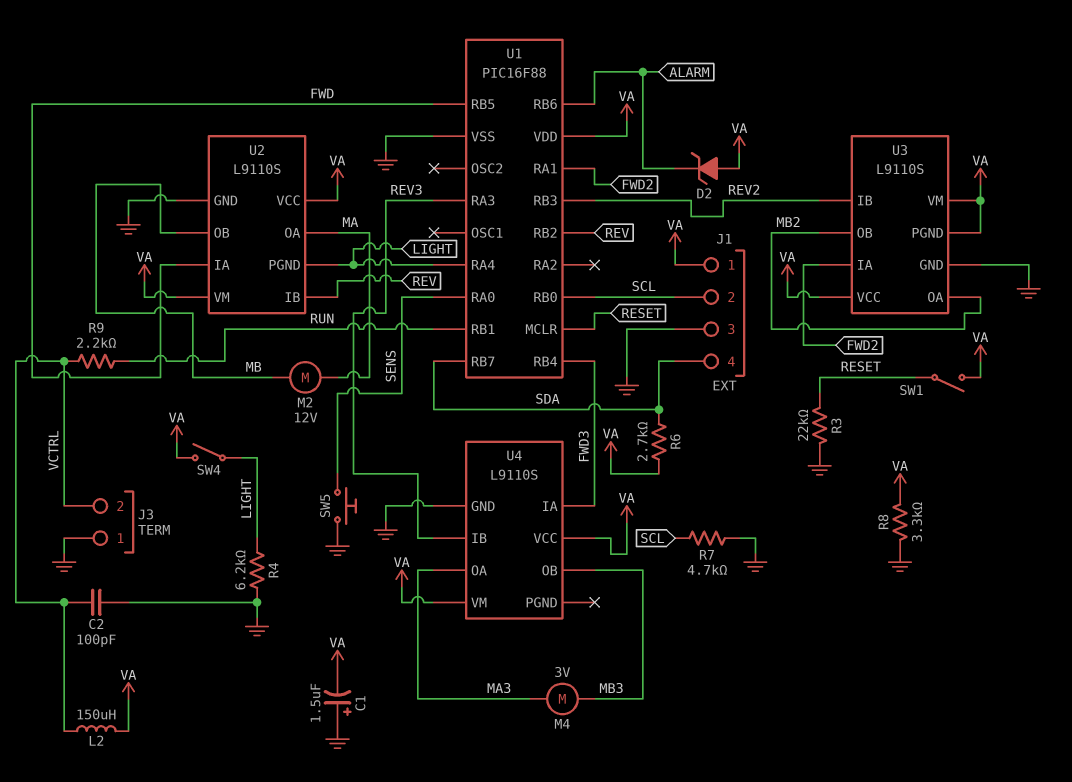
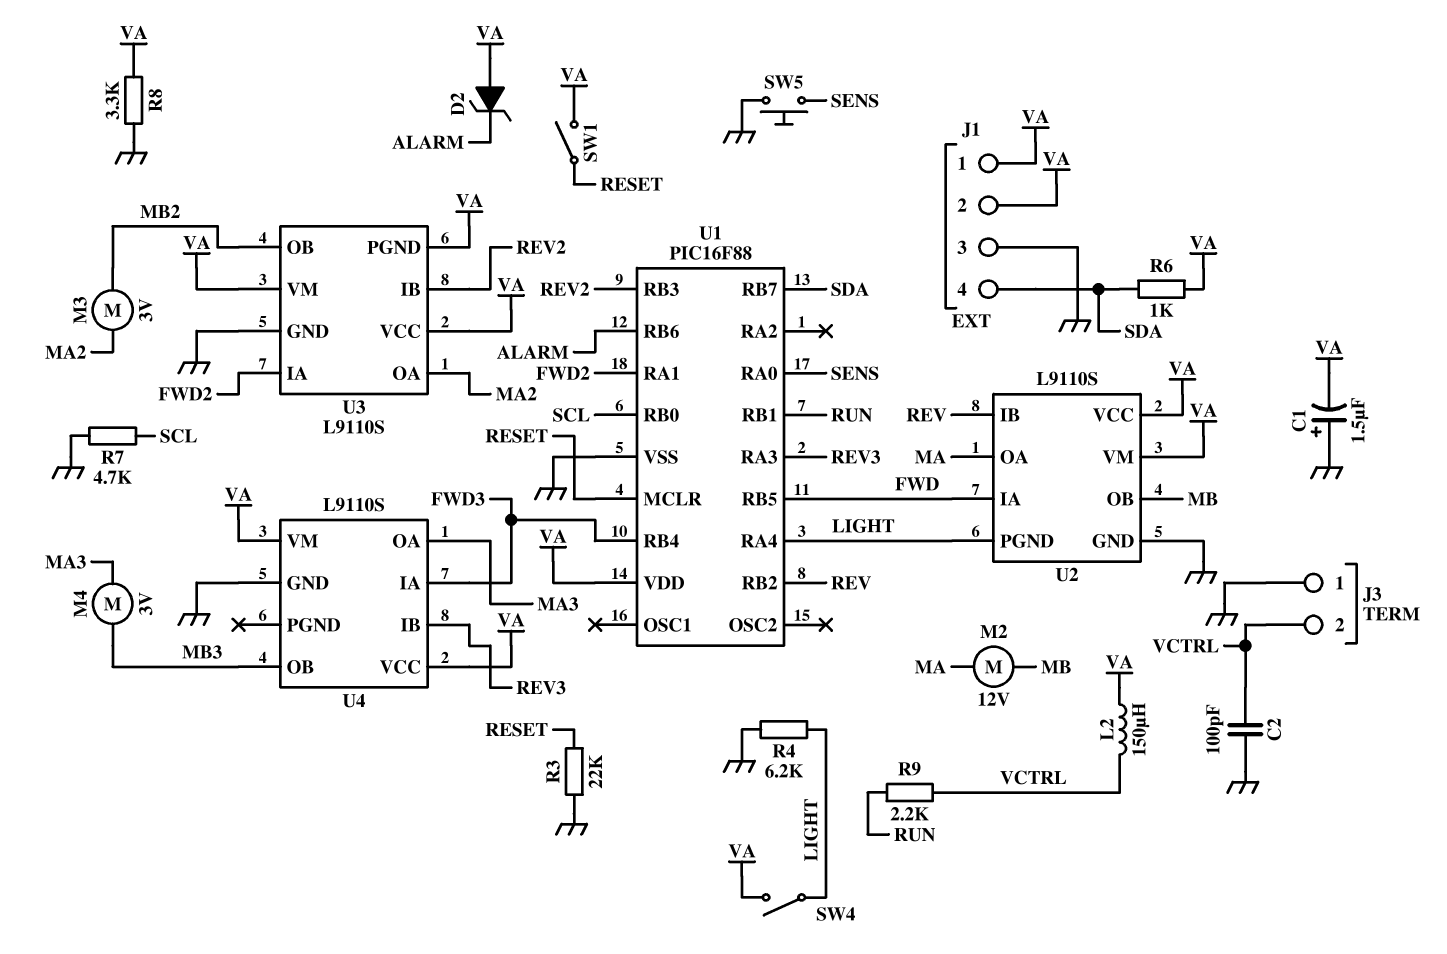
J1 pin 2: SCL -> VA
M3: none -> motor 3V (MA2, MB2)
R6: 2.7k (SDA, VA) -> 1k (SDA, VA)
U3 pin OA: MB2 -> MA2

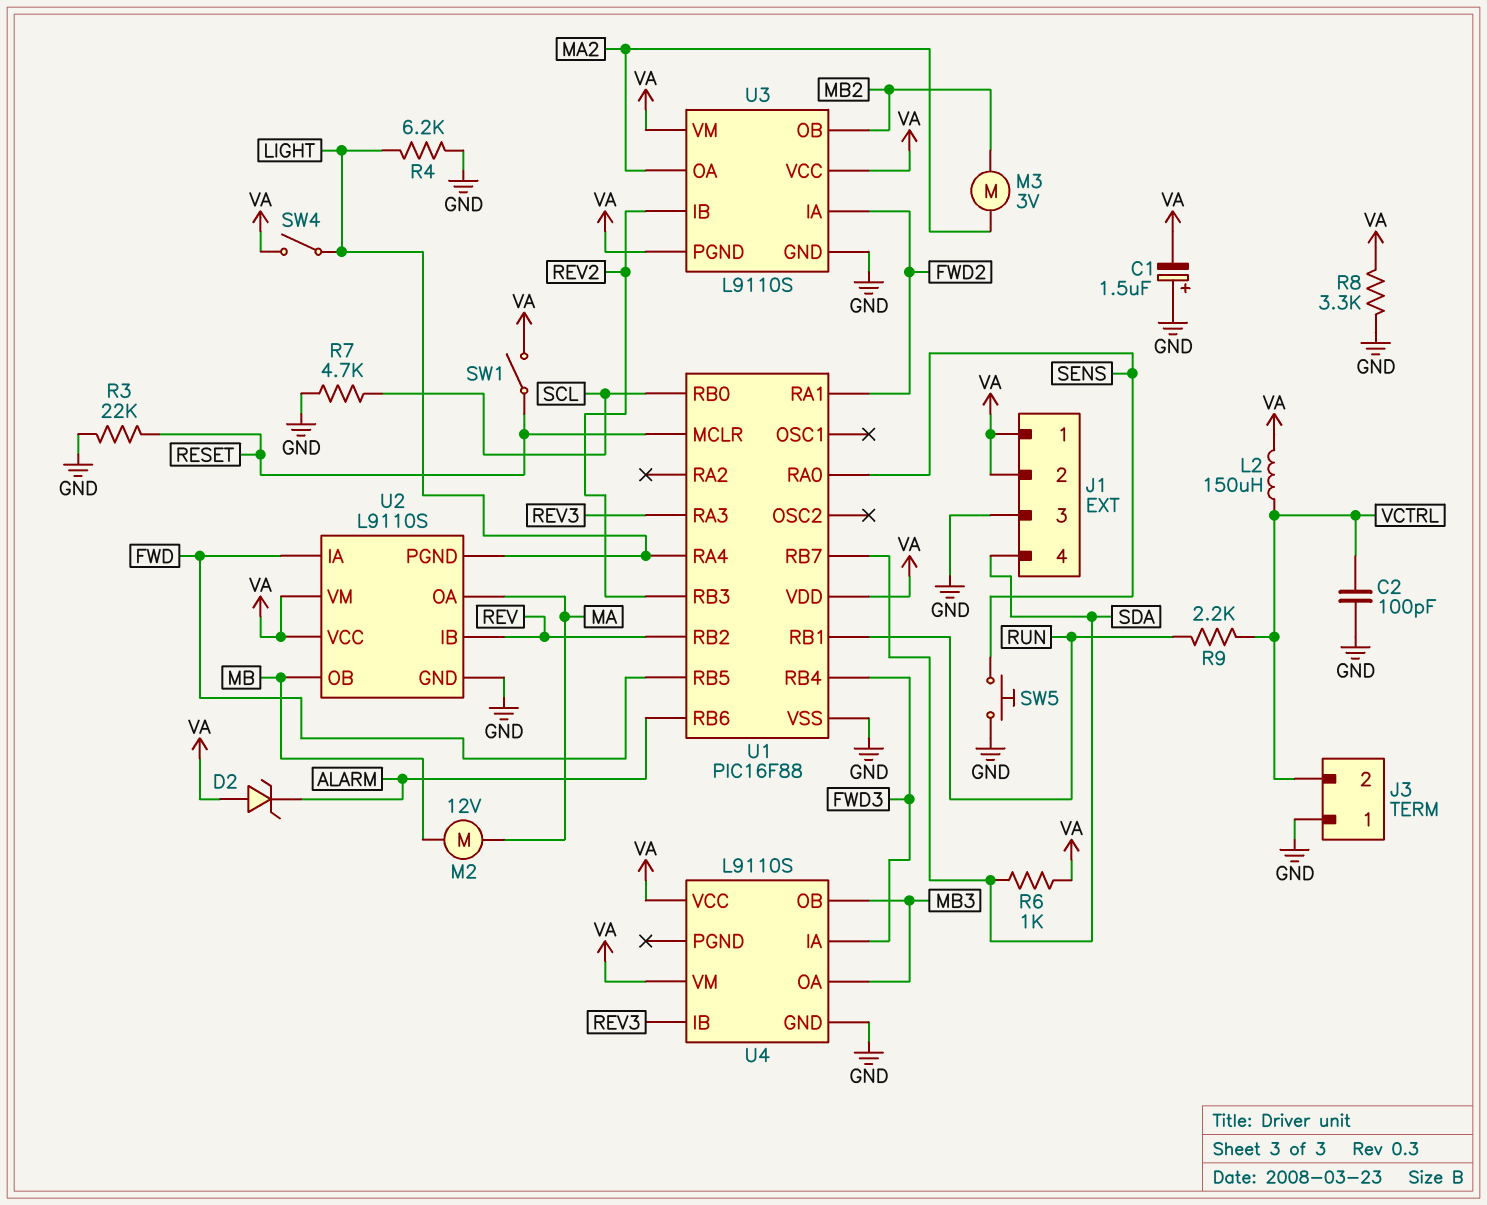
M4: motor 3V (MA3, MB3) -> none
U4 pin OA: MA3 -> MB3

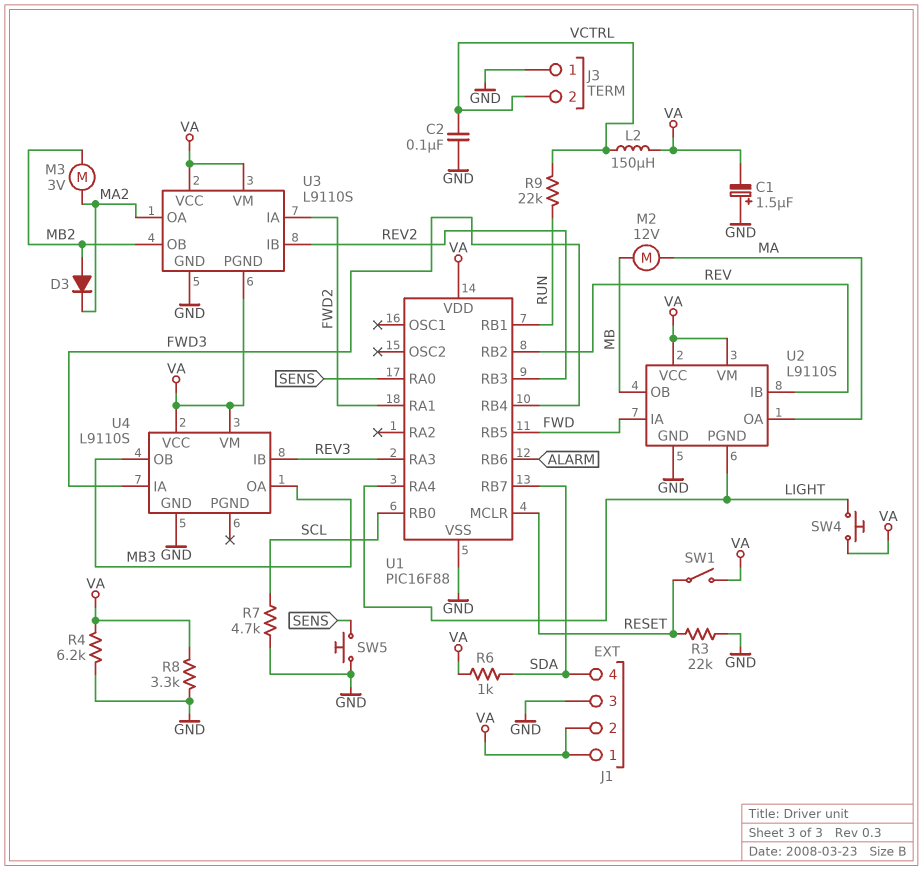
C2: 100pF (GND, VCTRL) -> 100nF (GND, VCTRL)
D2: zener (A VA, K ALARM) -> none
D3: none -> diode (A MB2, K MA2)
R4: 6.2k (GND, LIGHT) -> 6.2k (GND, VA)
R9: 2.2k (RUN, VCTRL) -> 22k (RUN, VCTRL)
SW4: switch (LIGHT, VA) -> button (LIGHT, VA)

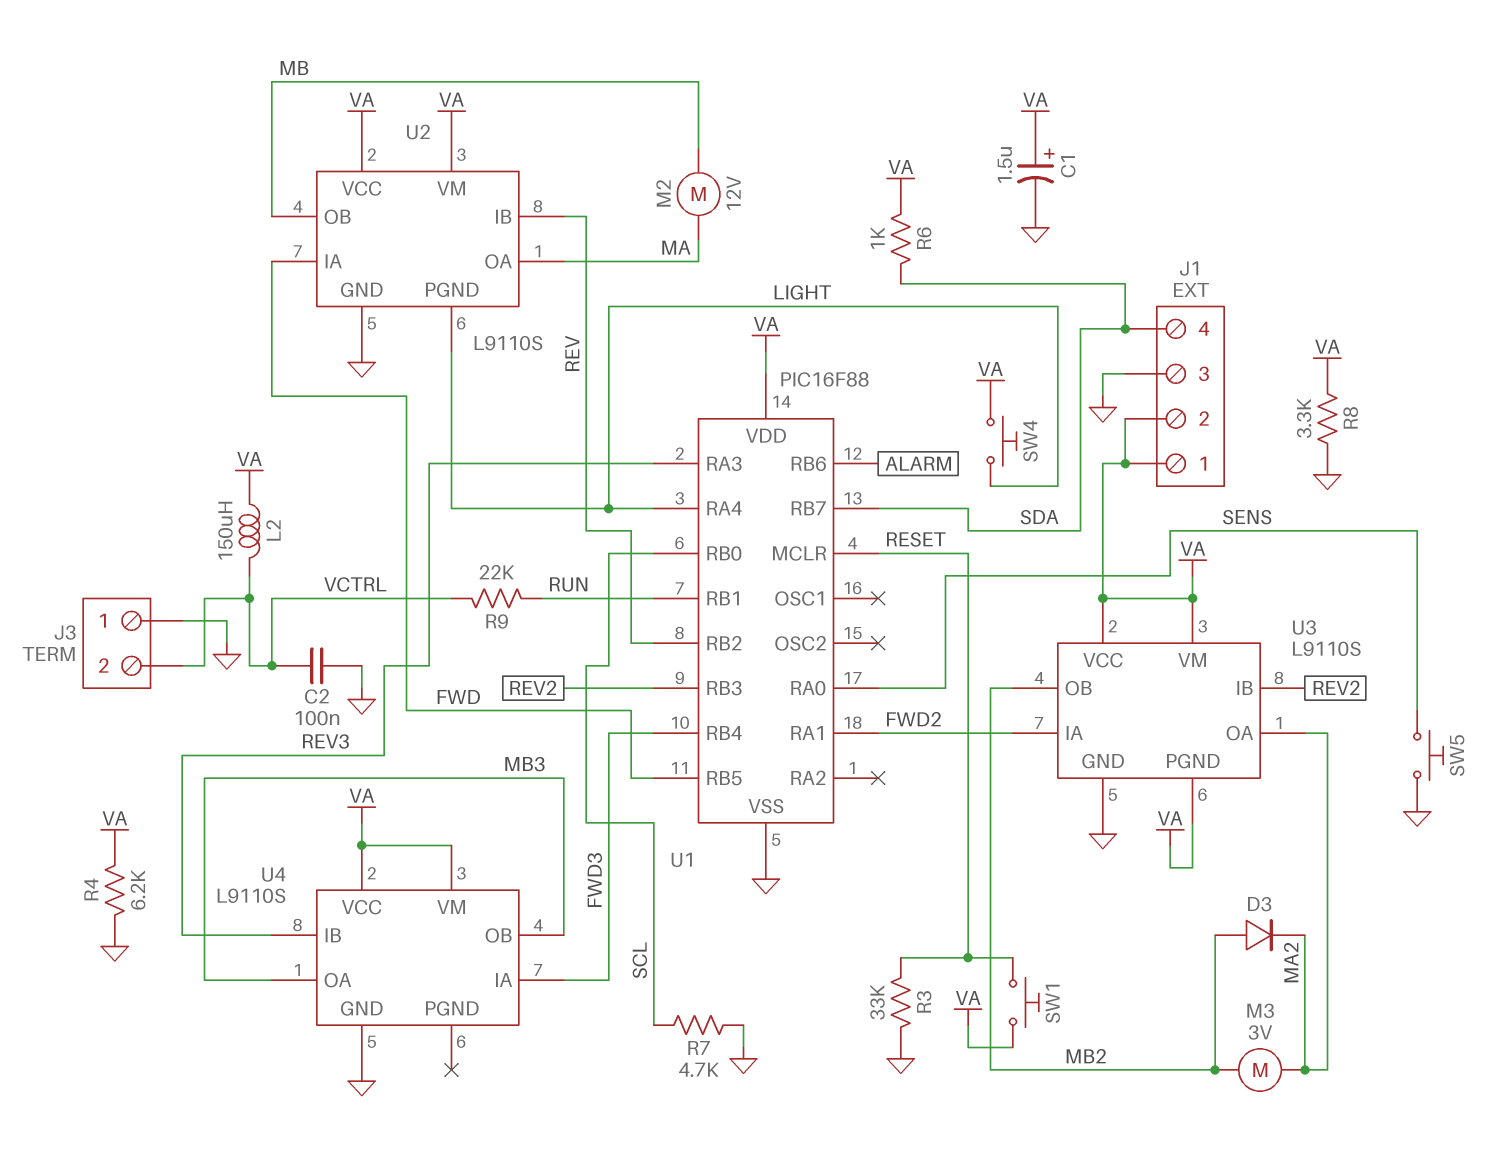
C1: 1.5uF (plus GND, minus VA) -> 1.5uF (plus VA, minus GND)
R3: 22k (GND, RESET) -> 33k (GND, RESET)
SW1: switch (RESET, VA) -> button (RESET, VA)

